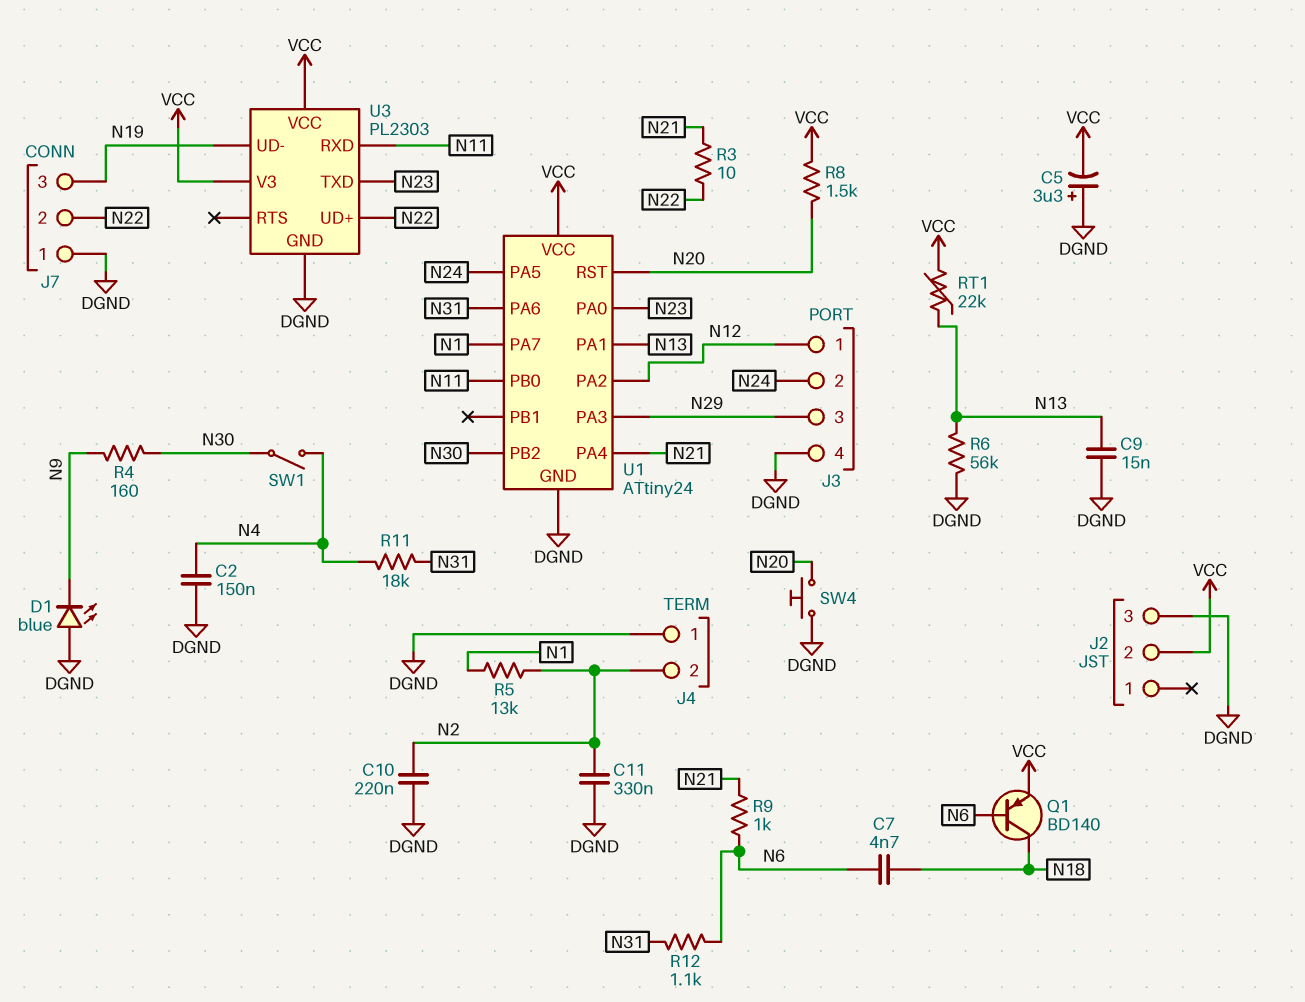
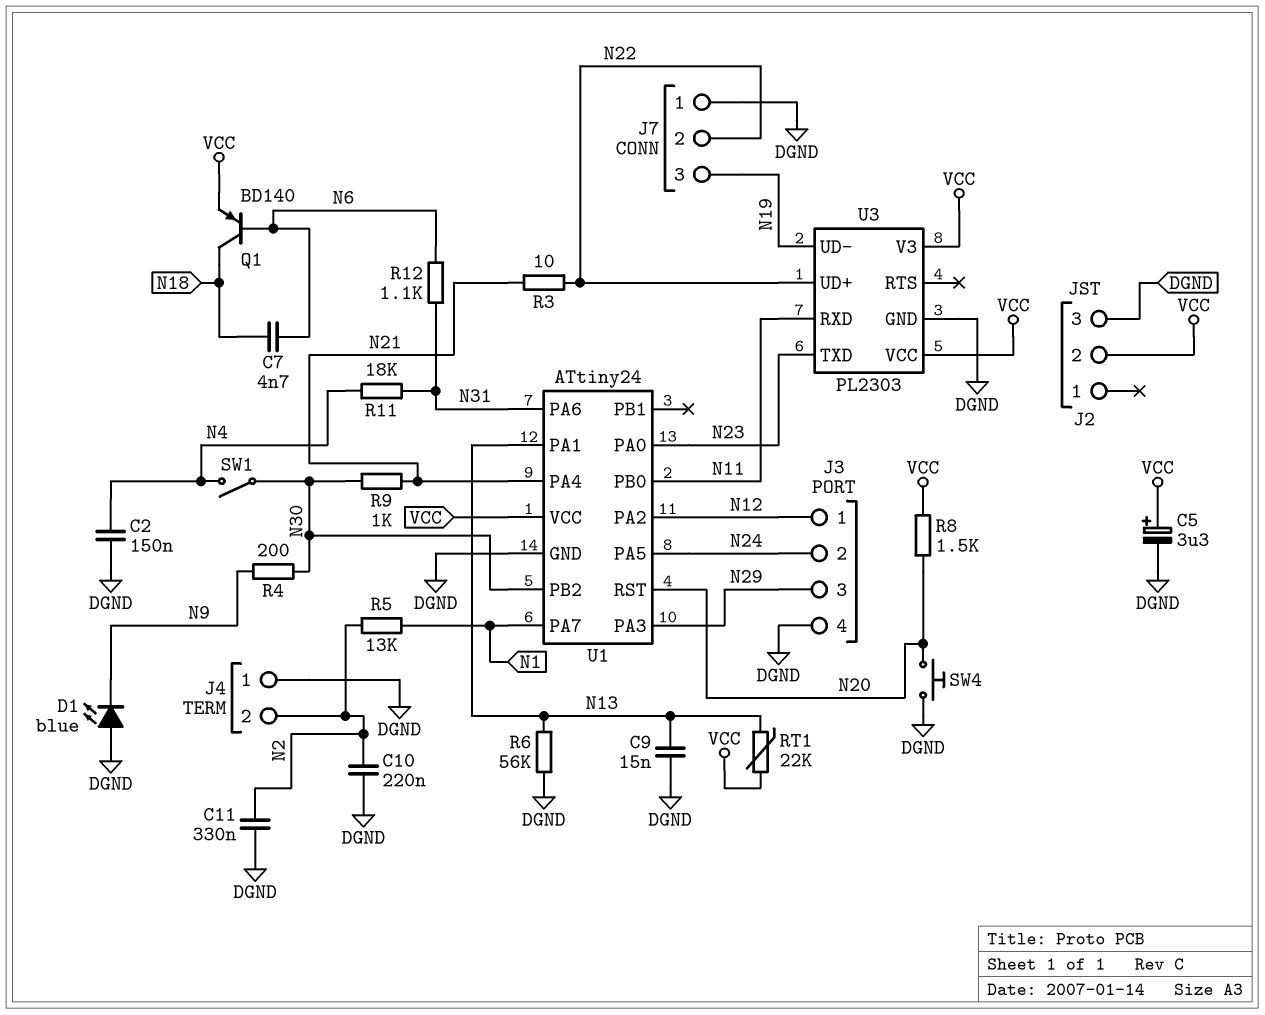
C5: 3.3uF (plus DGND, minus VCC) -> 3.3uF (plus VCC, minus DGND)
R4: 160 (N9, N30) -> 200 (N9, N30)
R9: 1k (N6, N21) -> 1k (N21, N30)

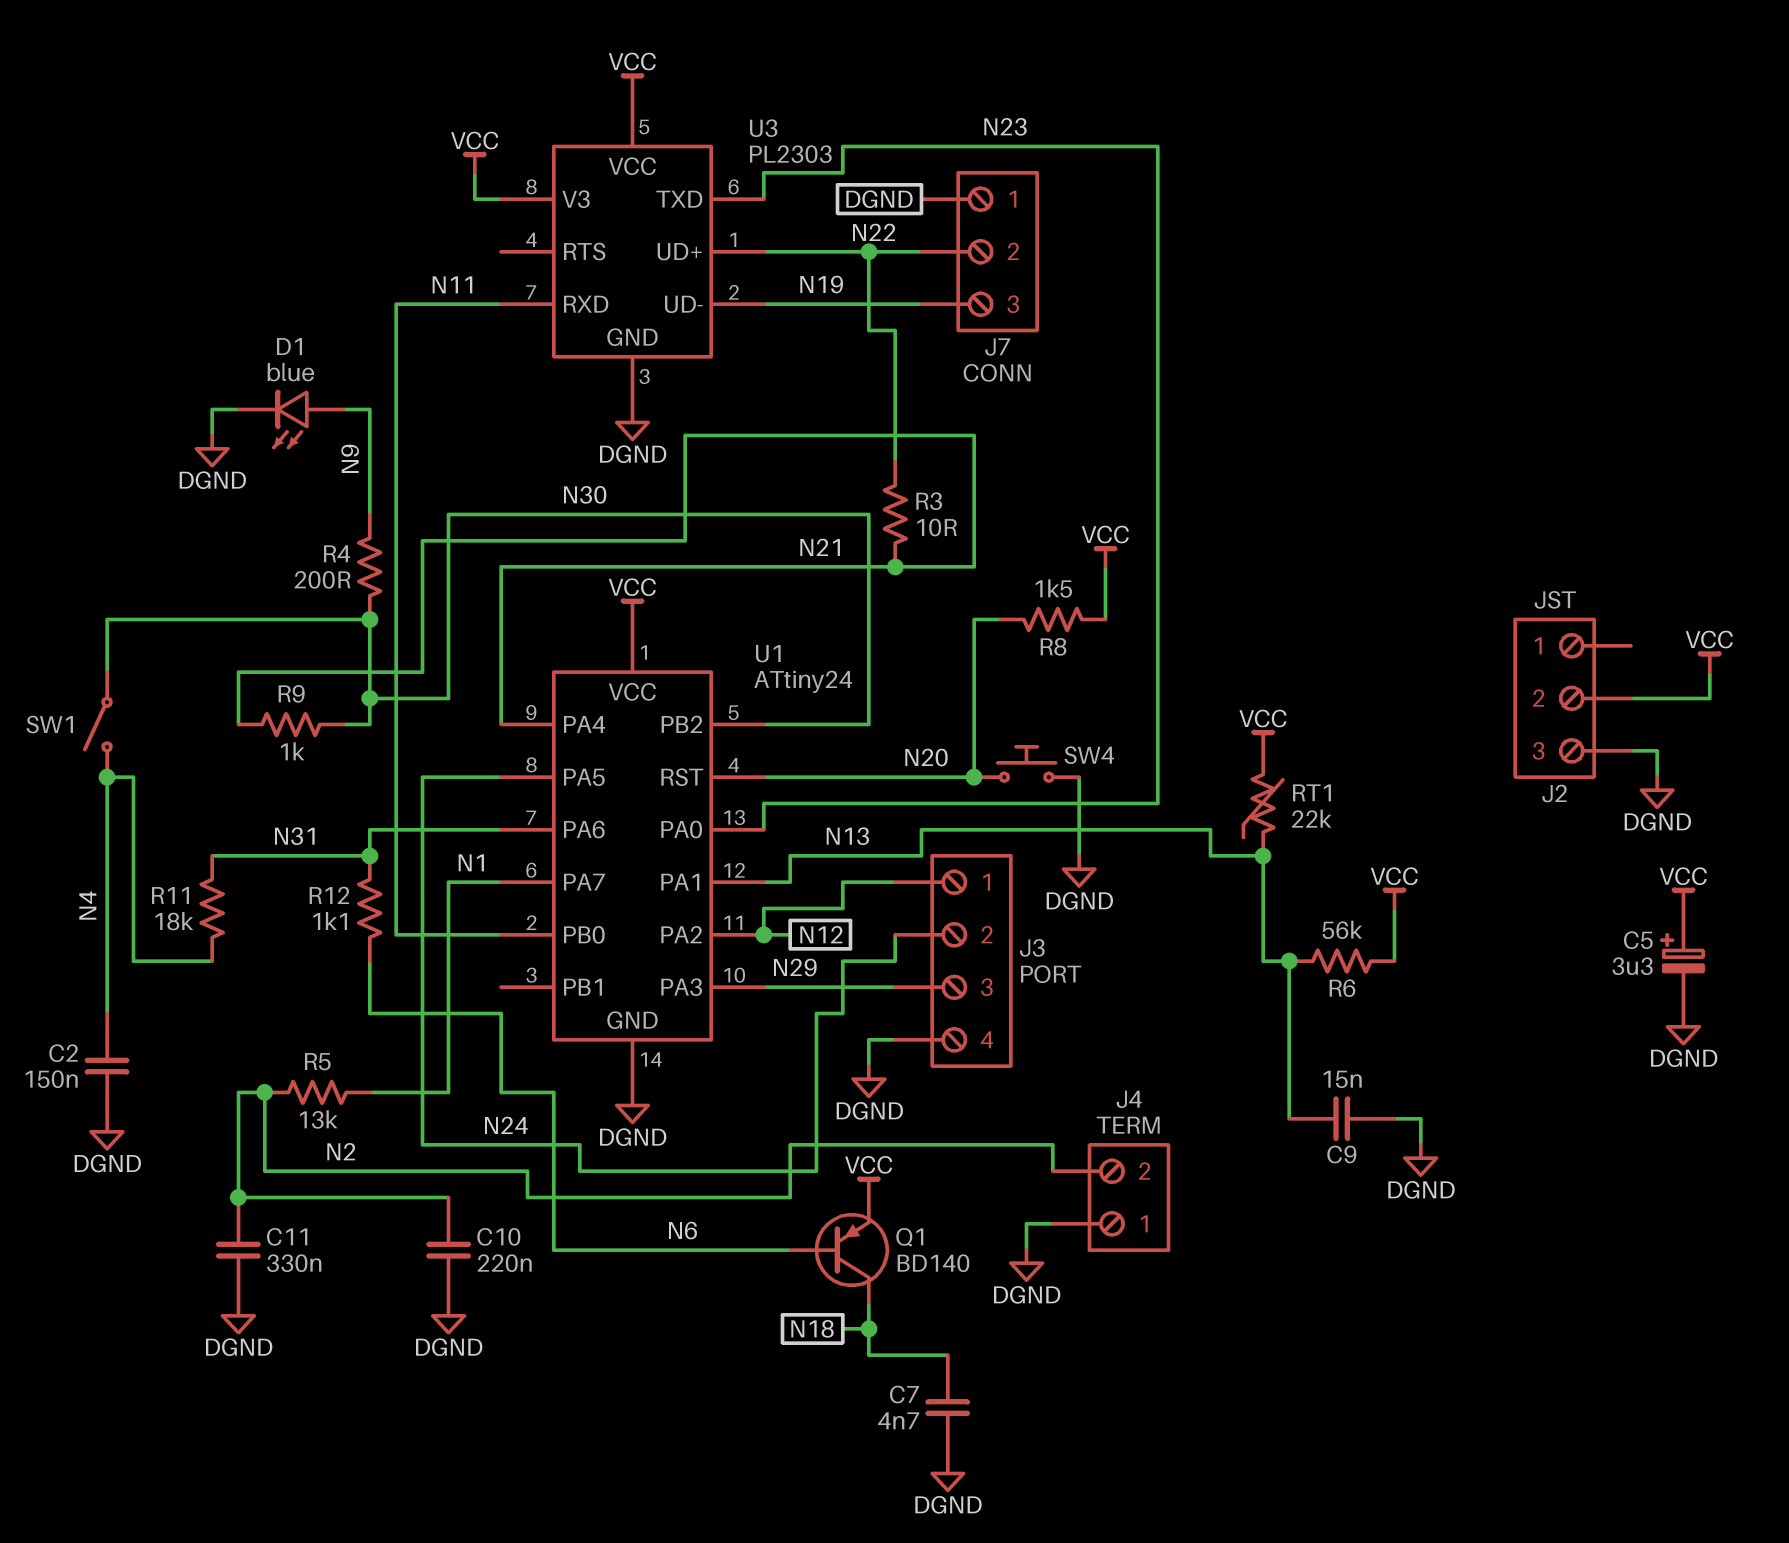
C7: 4.7nF (N6, N18) -> 4.7nF (DGND, N18)
D1: LED blue (A DGND, K N9) -> LED blue (A N9, K DGND)
R6: 56k (DGND, N13) -> 56k (N13, VCC)

